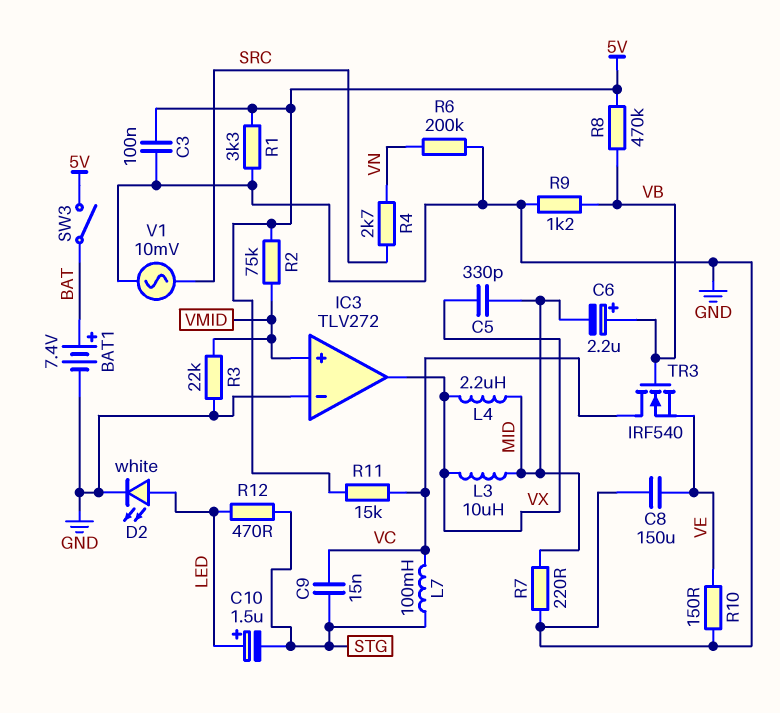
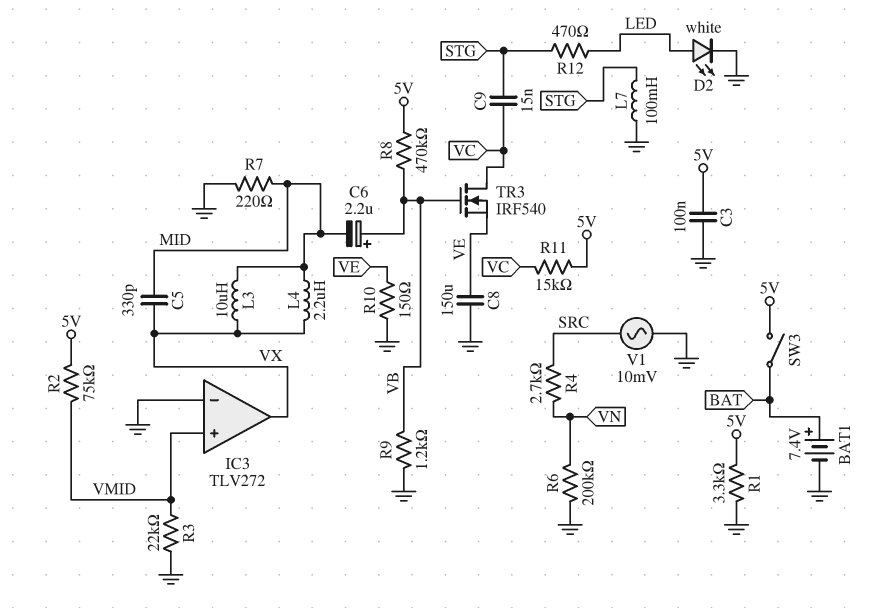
C10: 1.5uF (plus LED, minus STG) -> none
L7: 100mH (STG, VC) -> 100mH (GND, STG)

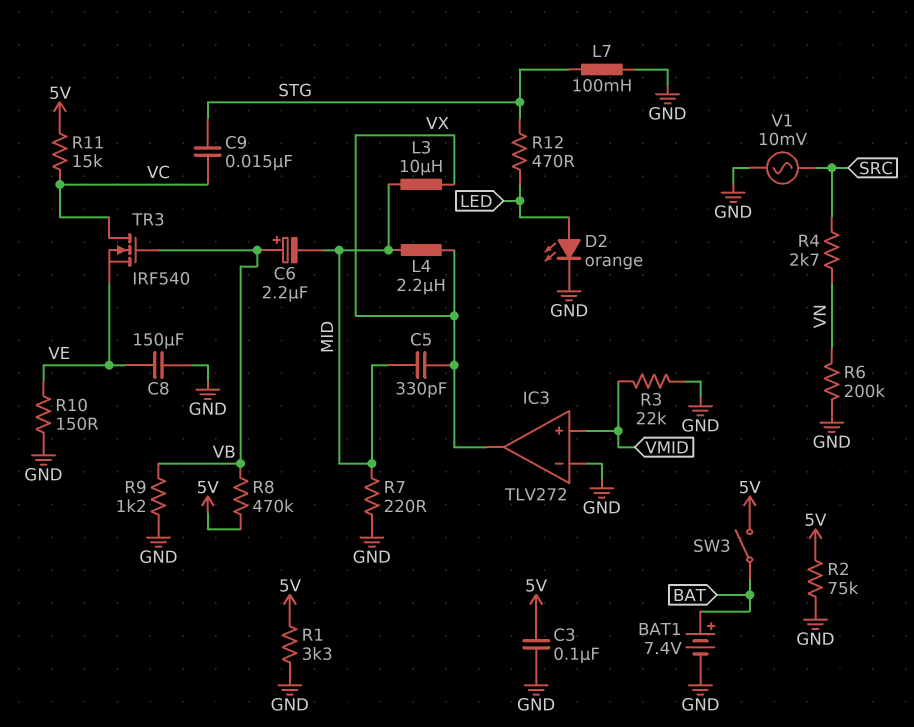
D2: LED white (A LED, K GND) -> LED orange (A LED, K GND)
R2: 75k (5V, VMID) -> 75k (5V, GND)

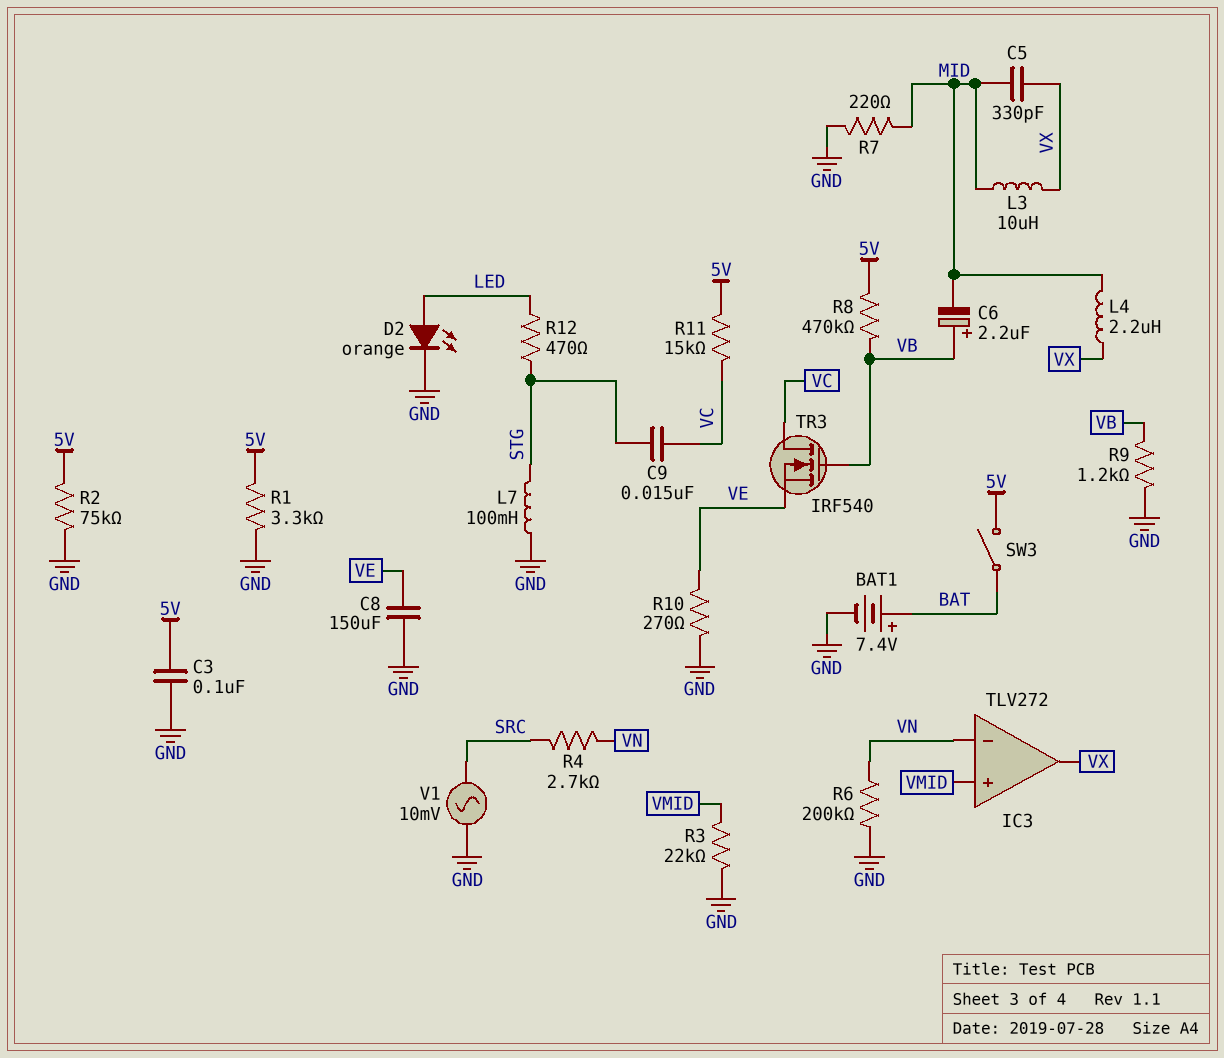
IC3 pin in-: GND -> VN
R10: 150 (GND, VE) -> 270 (GND, VE)

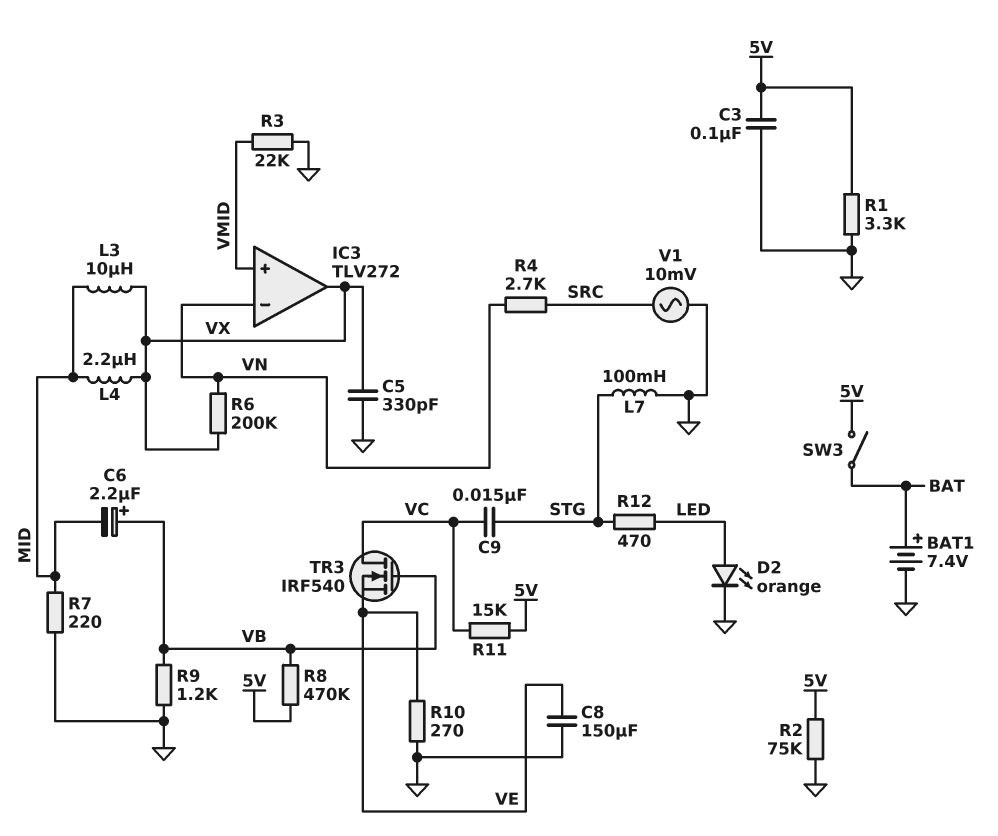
C5: 330pF (MID, VX) -> 330pF (GND, VX)
R6: 200k (GND, VN) -> 200k (VN, VX)

